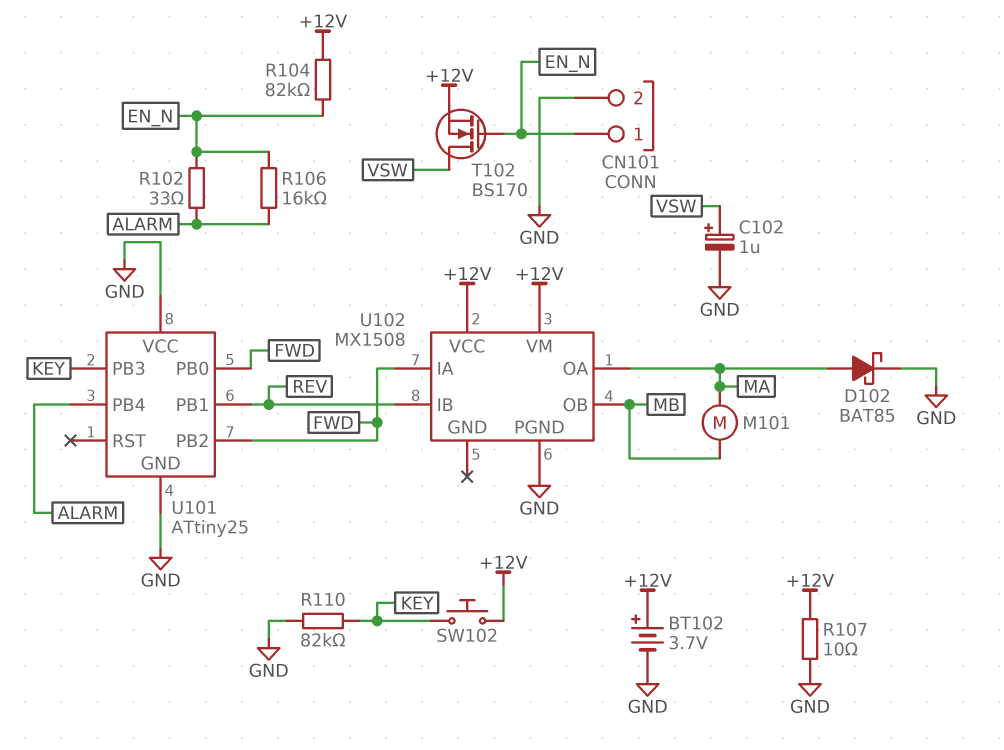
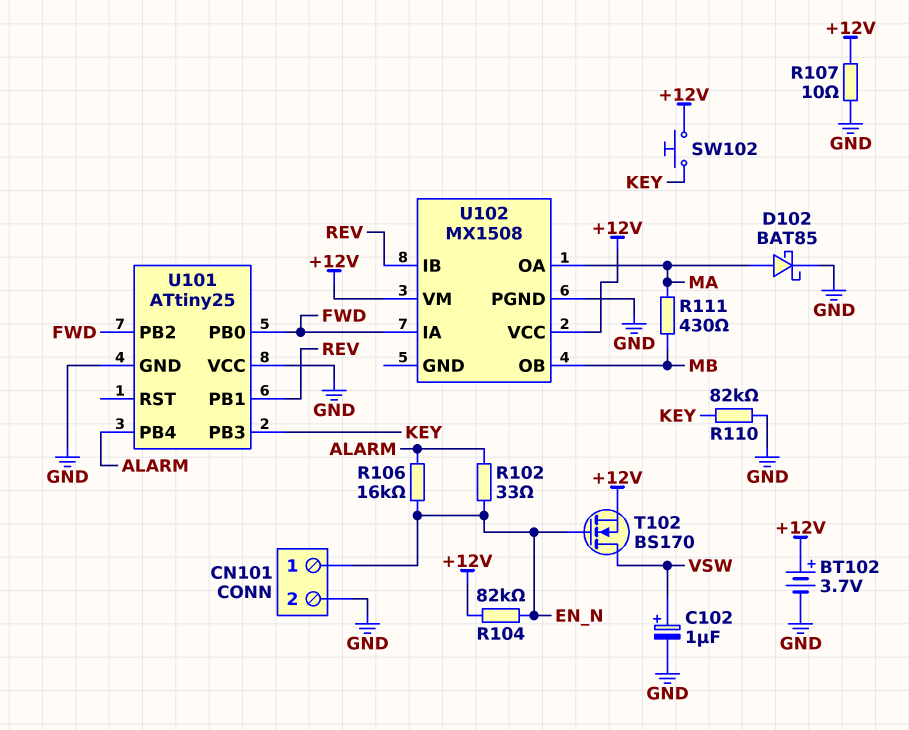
M101: motor (MA, MB) -> none
R111: none -> 430 (MA, MB)

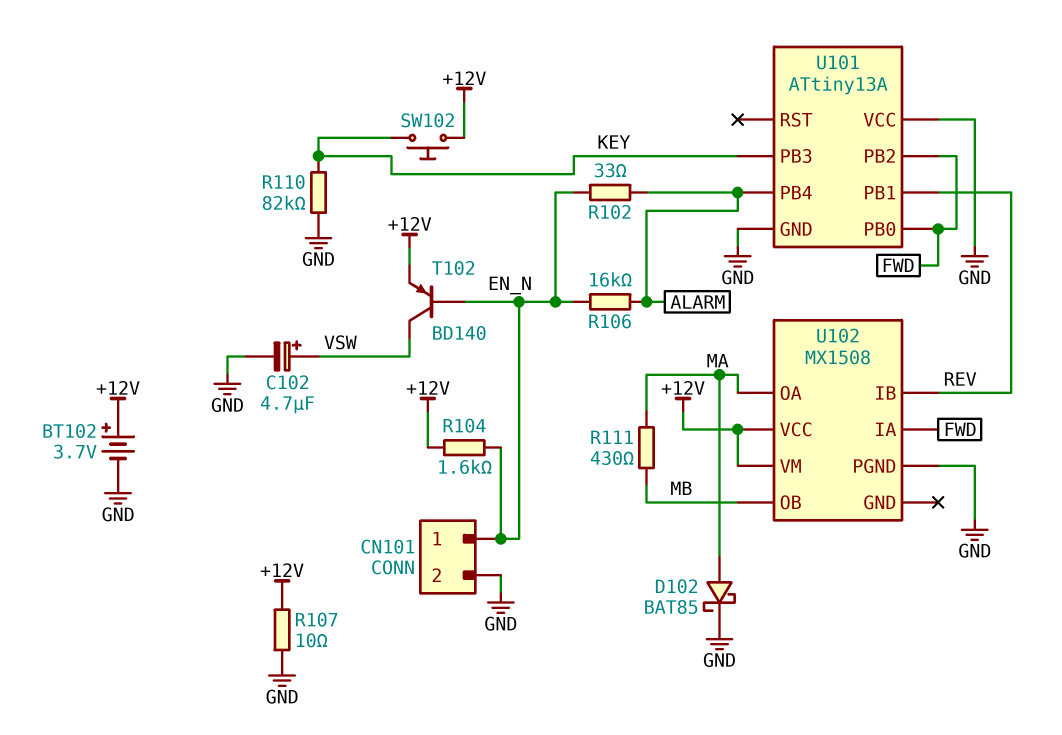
C102: 1uF (plus VSW, minus GND) -> 4.7uF (plus VSW, minus GND)
R104: 82k (+12V, EN_N) -> 1.6k (+12V, EN_N)
T102: NMOS BS170 (G EN_N, D VSW, S +12V) -> PNP BD140 (B EN_N, C VSW, E +12V)
U101: ATtiny25 -> ATtiny13A

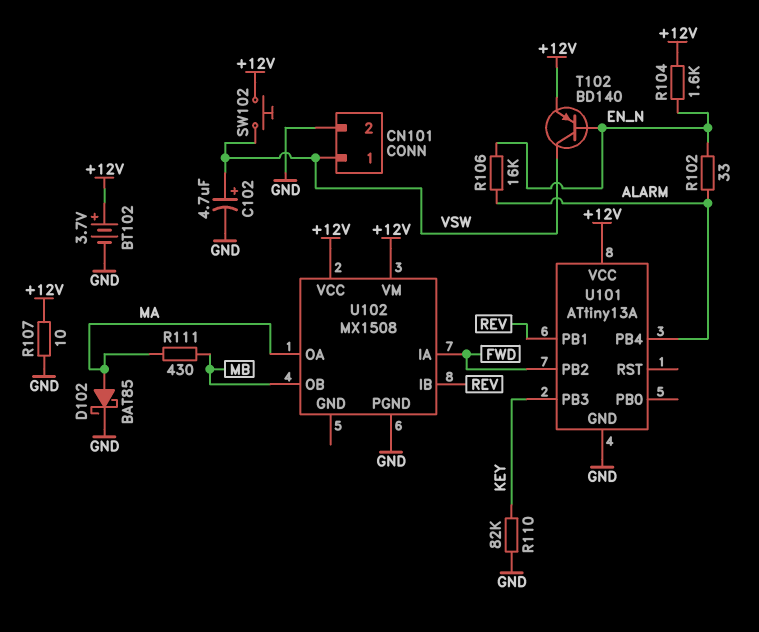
CN101 pin 1: EN_N -> VSW
SW102: button (+12V, KEY) -> button (+12V, VSW)
U101 pin PB0: FWD -> none
U101 pin VCC: GND -> +12V

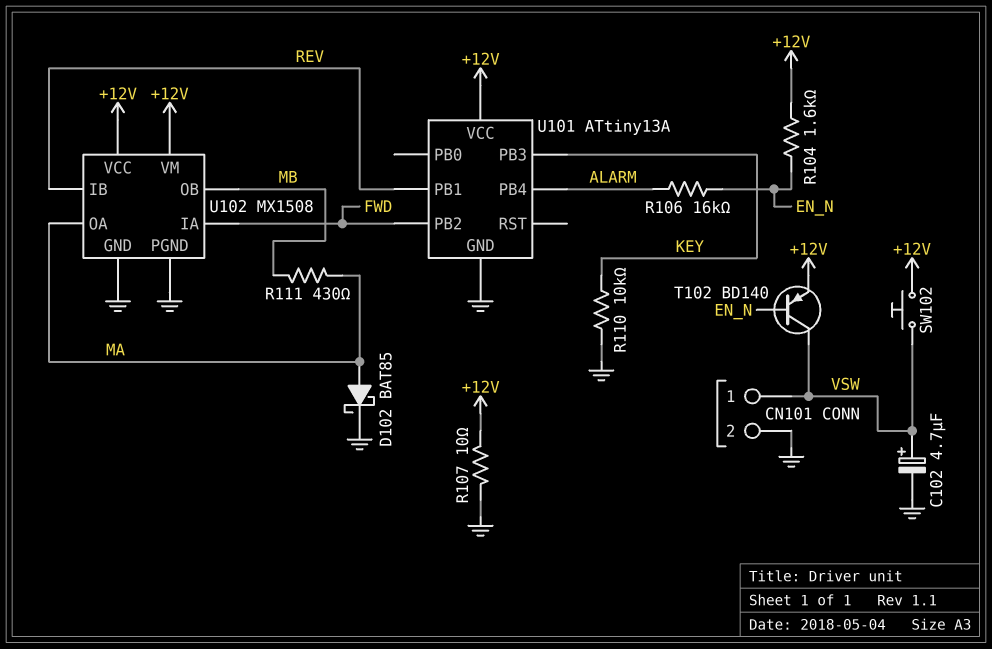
BT102: 3.7V (plus +12V, minus GND) -> none
R102: 33 (ALARM, EN_N) -> none
R110: 82k (GND, KEY) -> 10k (GND, KEY)
U102 pin GND: none -> GND

